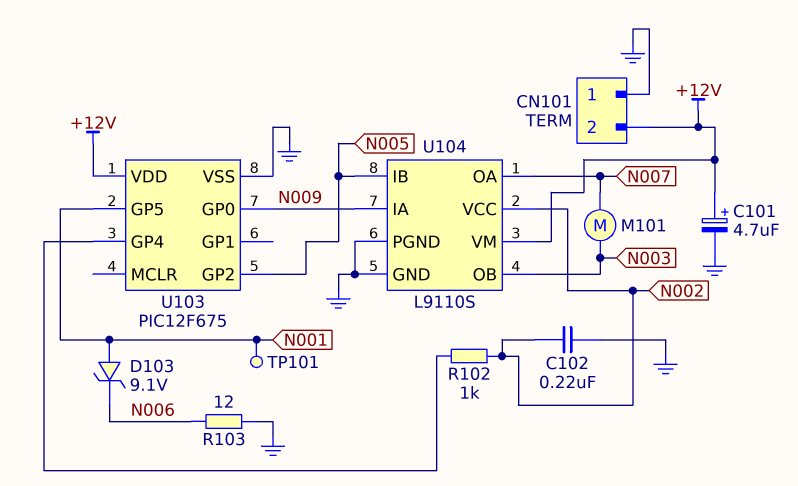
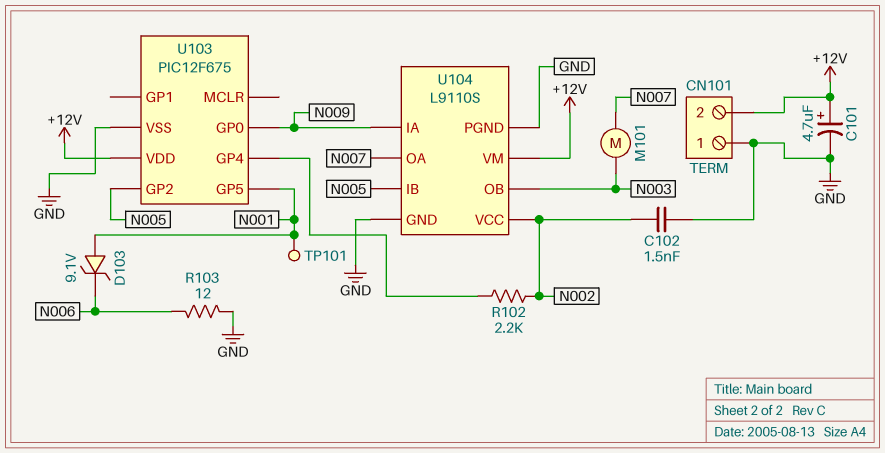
C102: 220nF (GND, N002) -> 1.5nF (GND, N002)
R102: 1k (N002, U103/GP4) -> 2.2k (N002, U103/GP4)

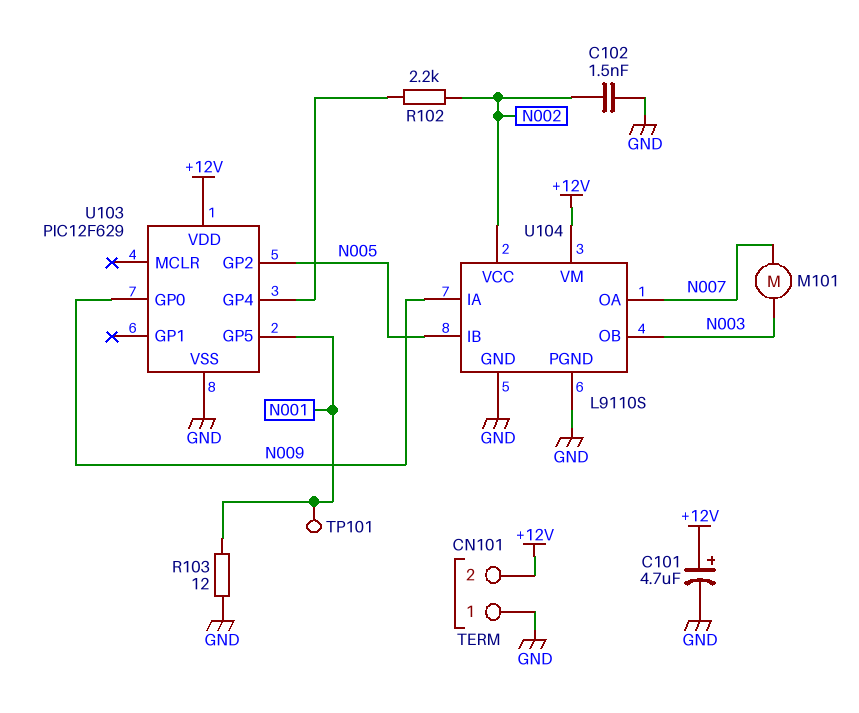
D103: zener 9.1V (A N001, K N006) -> none
R103: 12 (GND, N006) -> 12 (GND, N001)
U103: PIC12F675 -> PIC12F629

